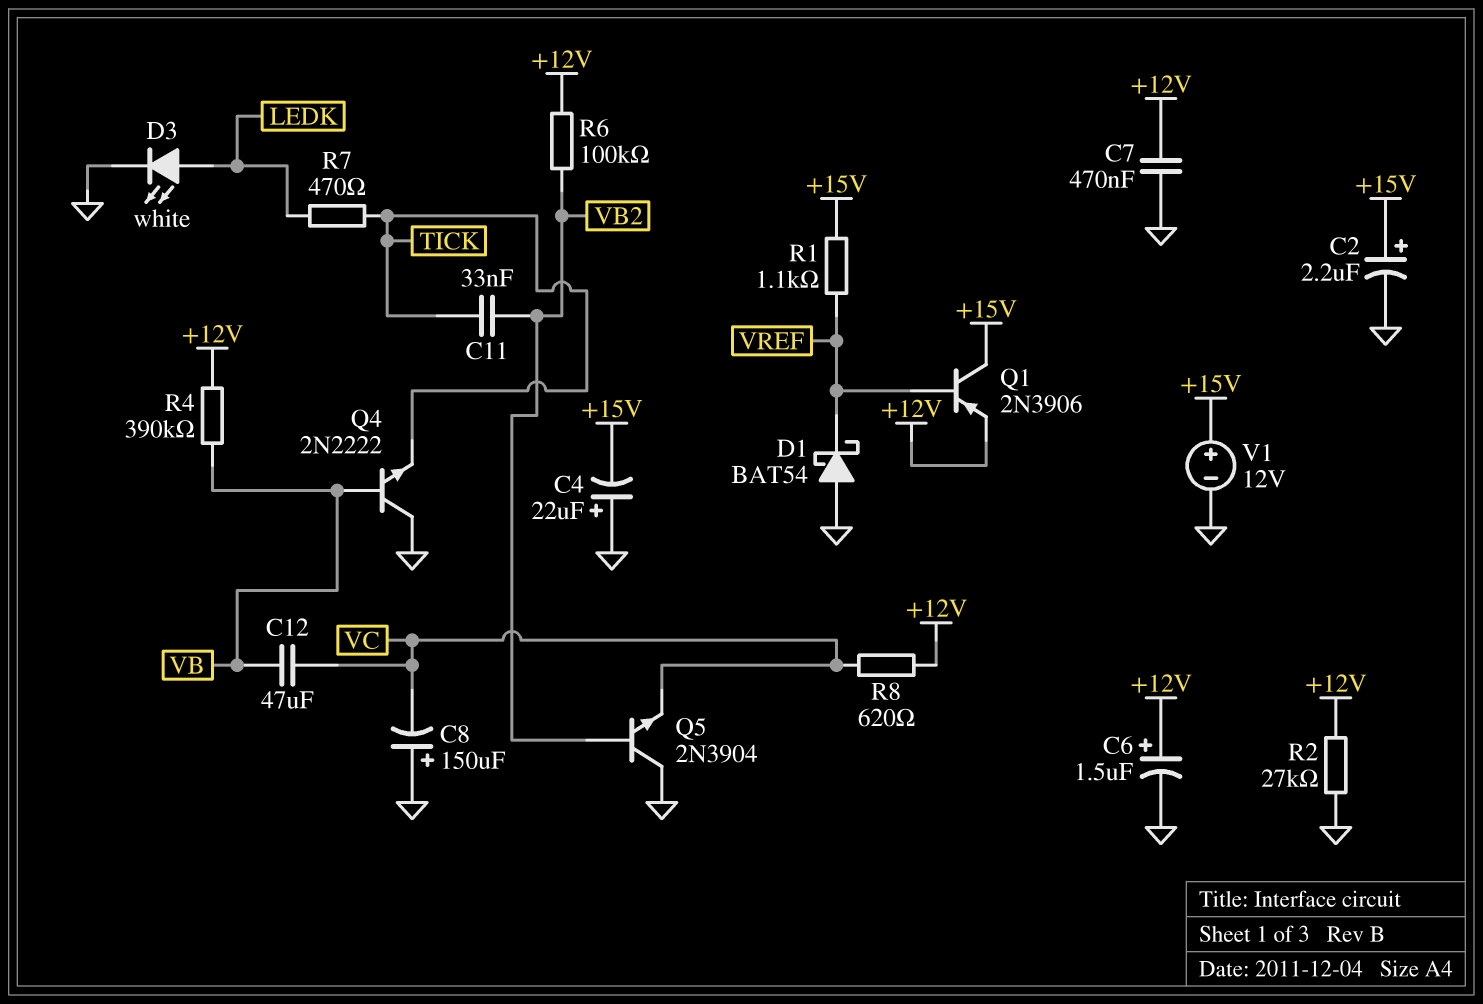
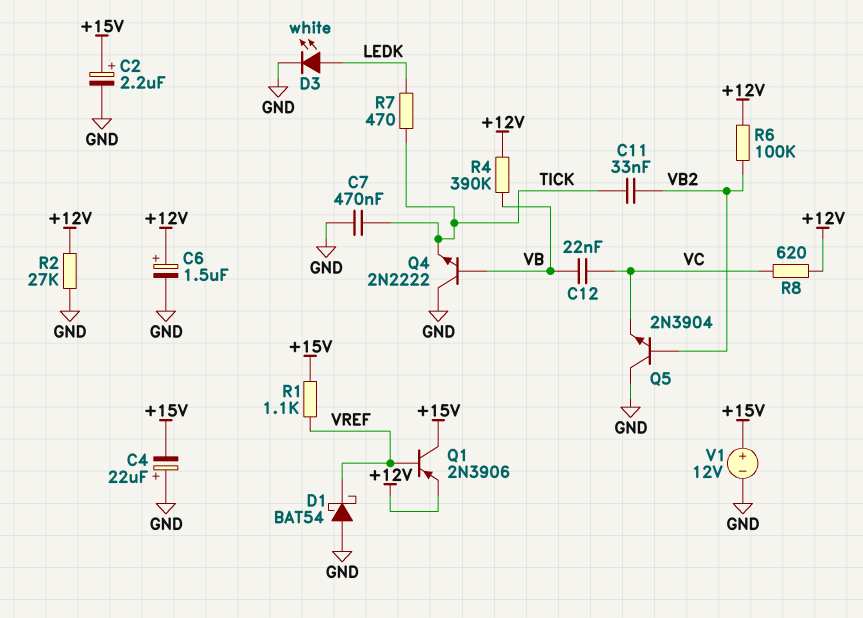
C7: 470nF (+12V, GND) -> 470nF (GND, TICK)
C8: 150uF (plus GND, minus VC) -> none
C12: 47uF (VB, VC) -> 22nF (VB, VC)

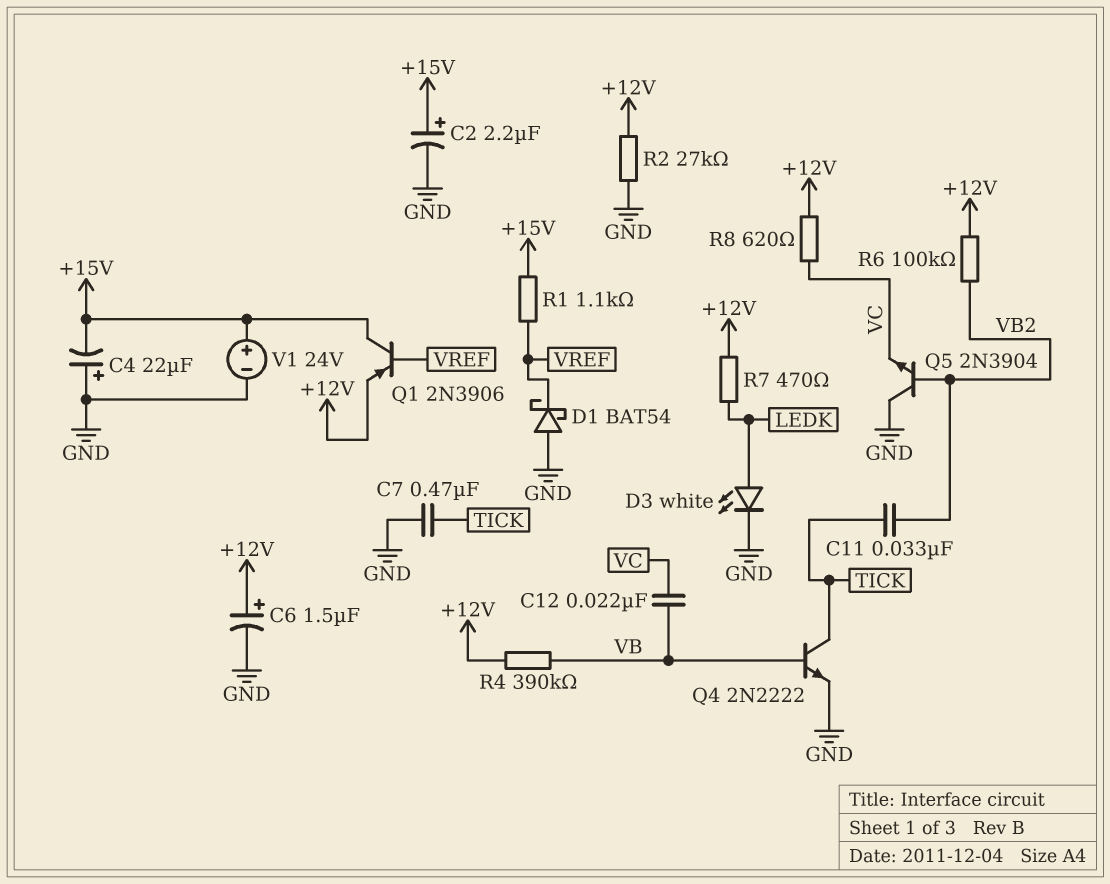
Q4: NPN 2N2222 (B VB, C GND, E TICK) -> NPN 2N2222 (B VB, C TICK, E GND)
R7: 470 (LEDK, TICK) -> 470 (+12V, LEDK)
V1: 12V (plus +15V, minus GND) -> 24V (plus +15V, minus GND)

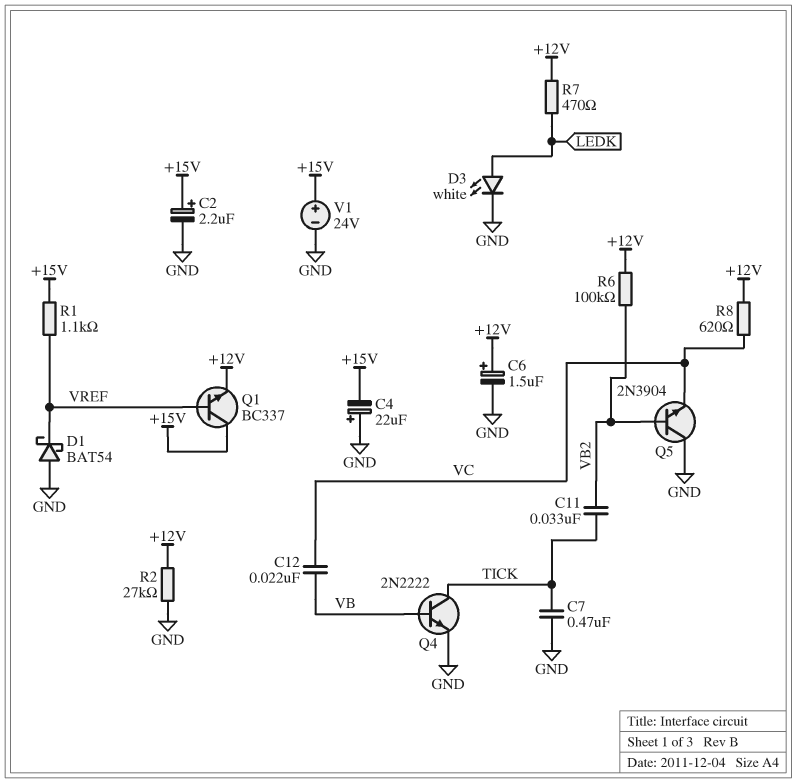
Q1: PNP 2N3906 (B VREF, C +15V, E +12V) -> NPN BC337 (B VREF, C +15V, E +12V)
R4: 390k (+12V, VB) -> none

